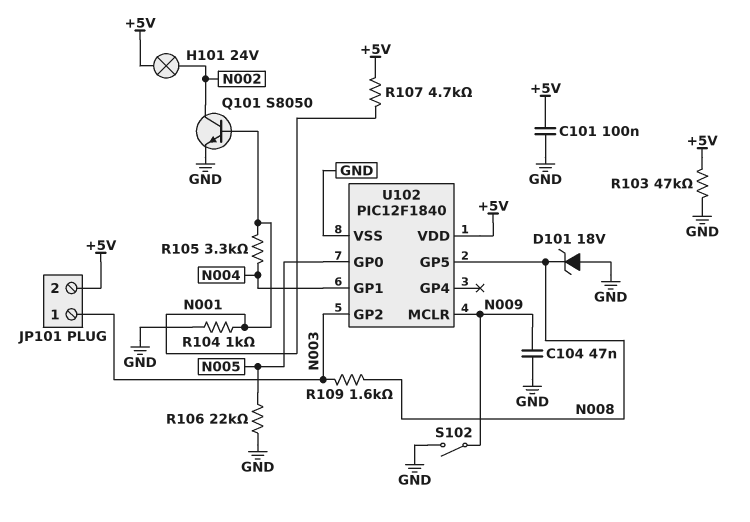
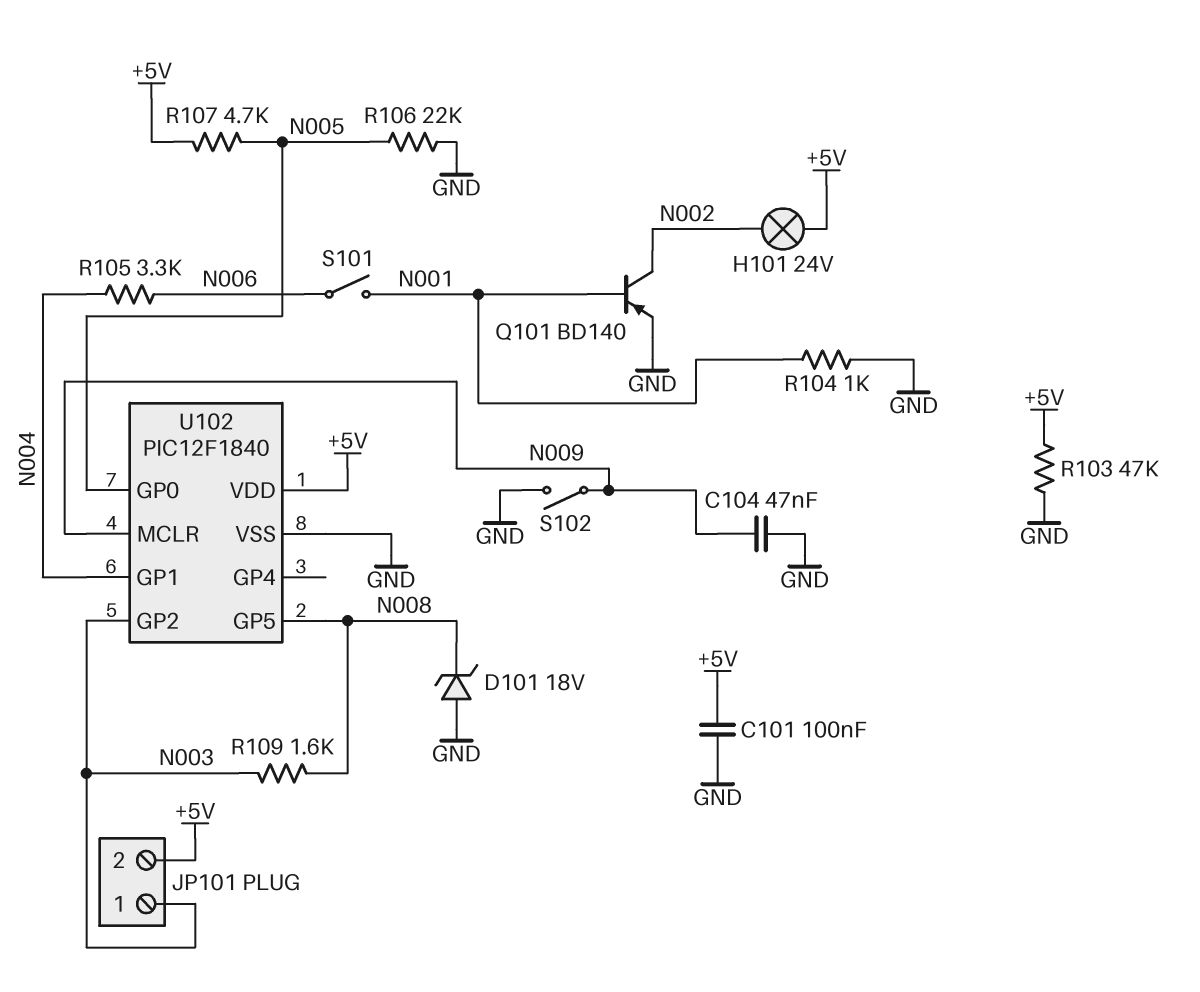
Q101: NPN S8050 (B N001, C N002, E GND) -> PNP BD140 (B N001, C N002, E GND)
R105: 3.3k (N001, N004) -> 3.3k (N004, N006)
R107: 4.7k (+5V, N001) -> 4.7k (+5V, N005)
S101: none -> switch (N001, N006)

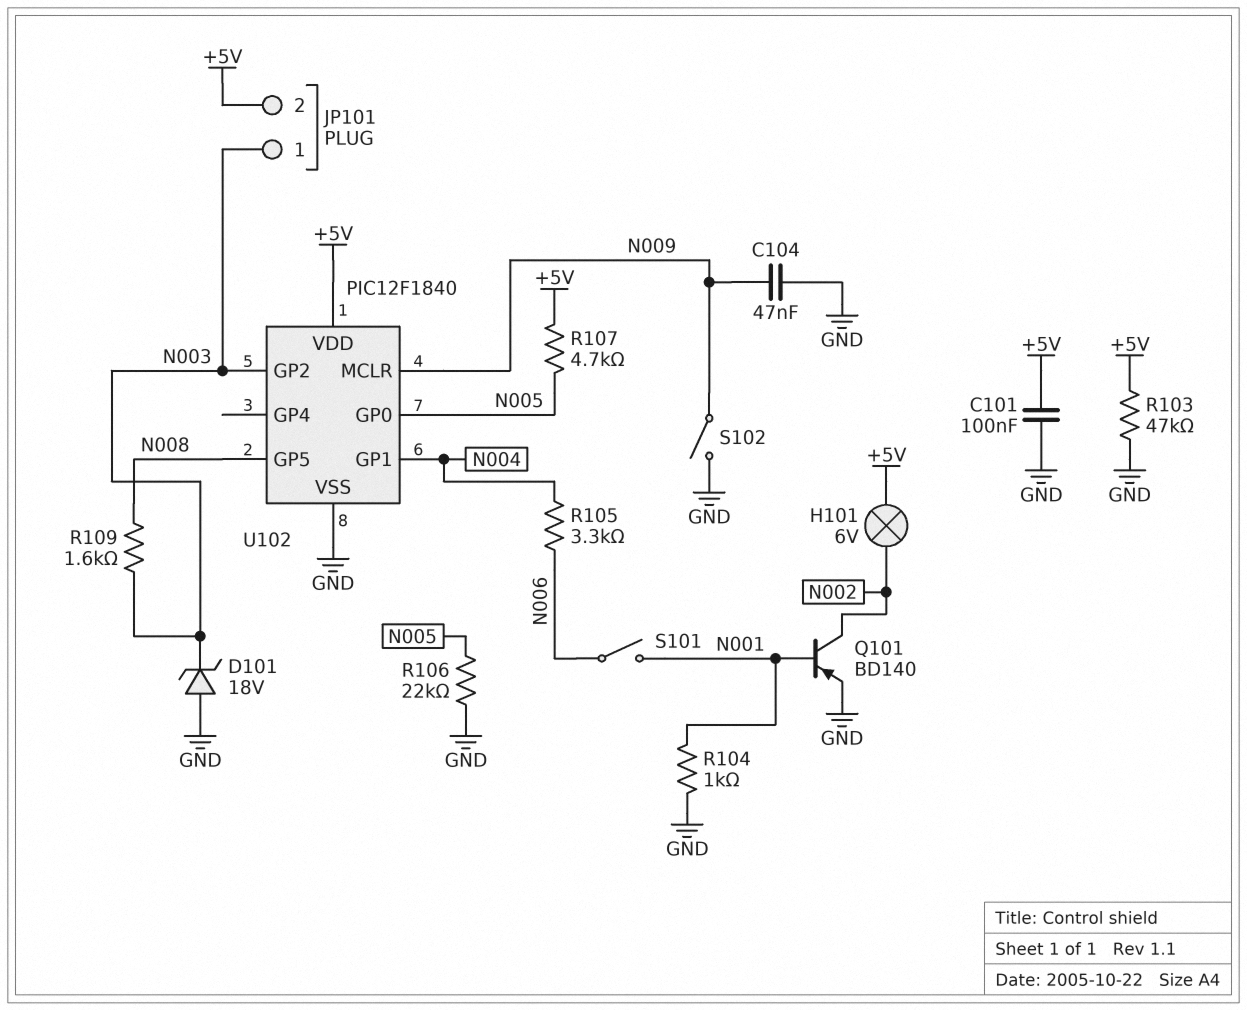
D101: zener 18V (A GND, K N008) -> zener 18V (A GND, K N003)
H101: lamp 24V (+5V, N002) -> lamp 6V (+5V, N002)

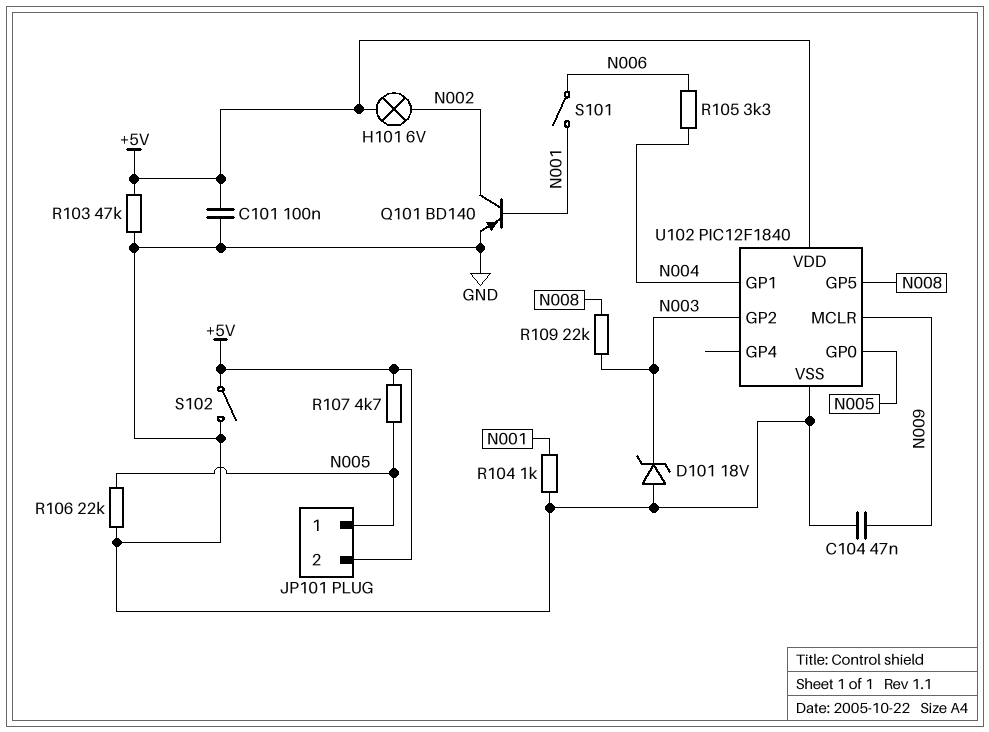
JP101 pin 1: N003 -> N005
R109: 1.6k (N003, N008) -> 22k (N003, N008)
S102: switch (GND, N009) -> switch (+5V, GND)

